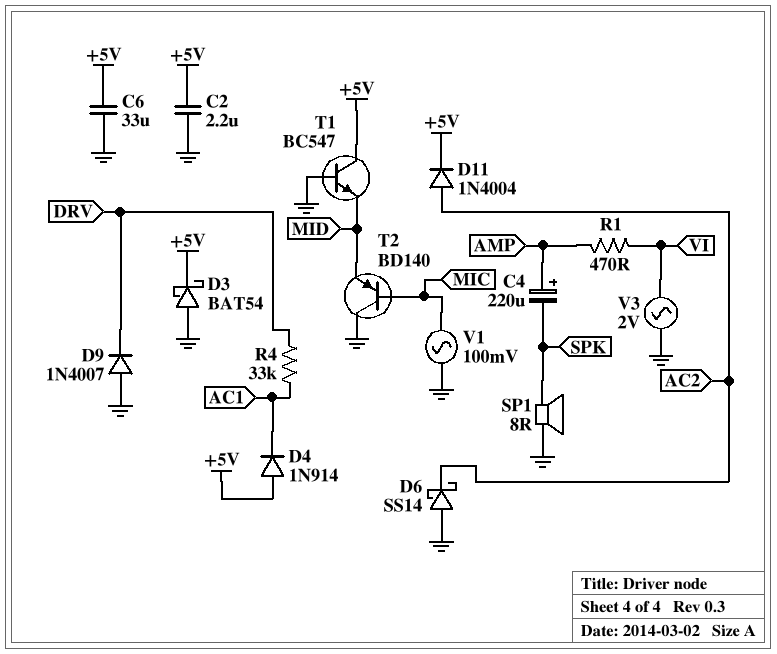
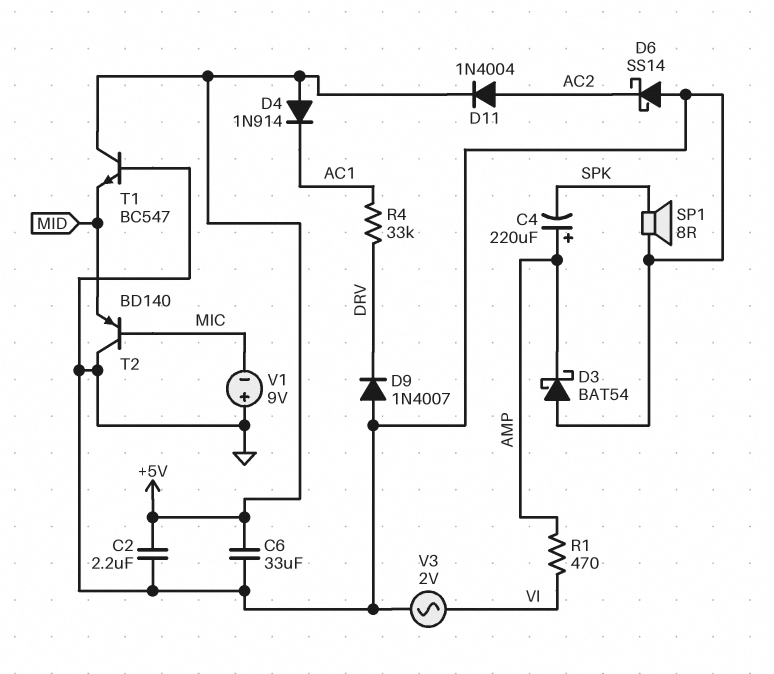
D3: schottky BAT54 (A GND, K +5V) -> schottky BAT54 (A GND, K AMP)
V1: AC 100mV (GND, MIC) -> 9V (plus GND, minus MIC)

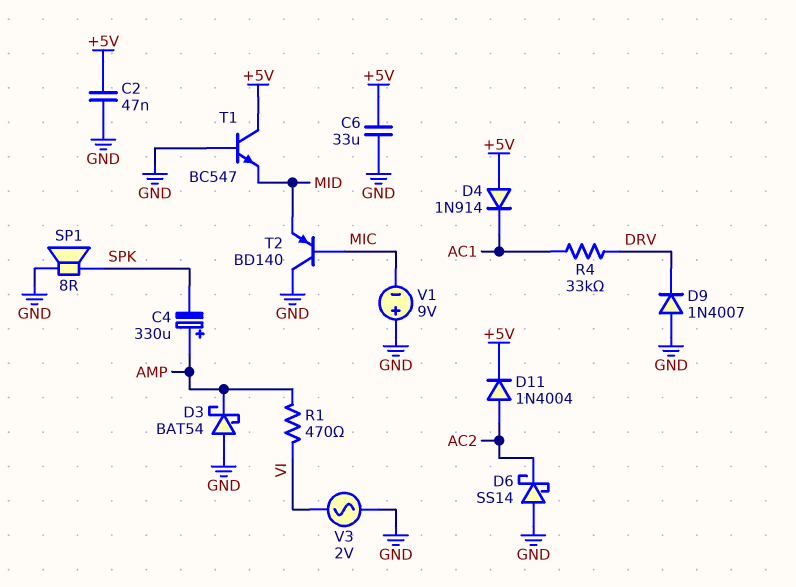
C2: 2.2uF (+5V, GND) -> 47nF (+5V, GND)
C4: 220uF (plus AMP, minus SPK) -> 330uF (plus AMP, minus SPK)

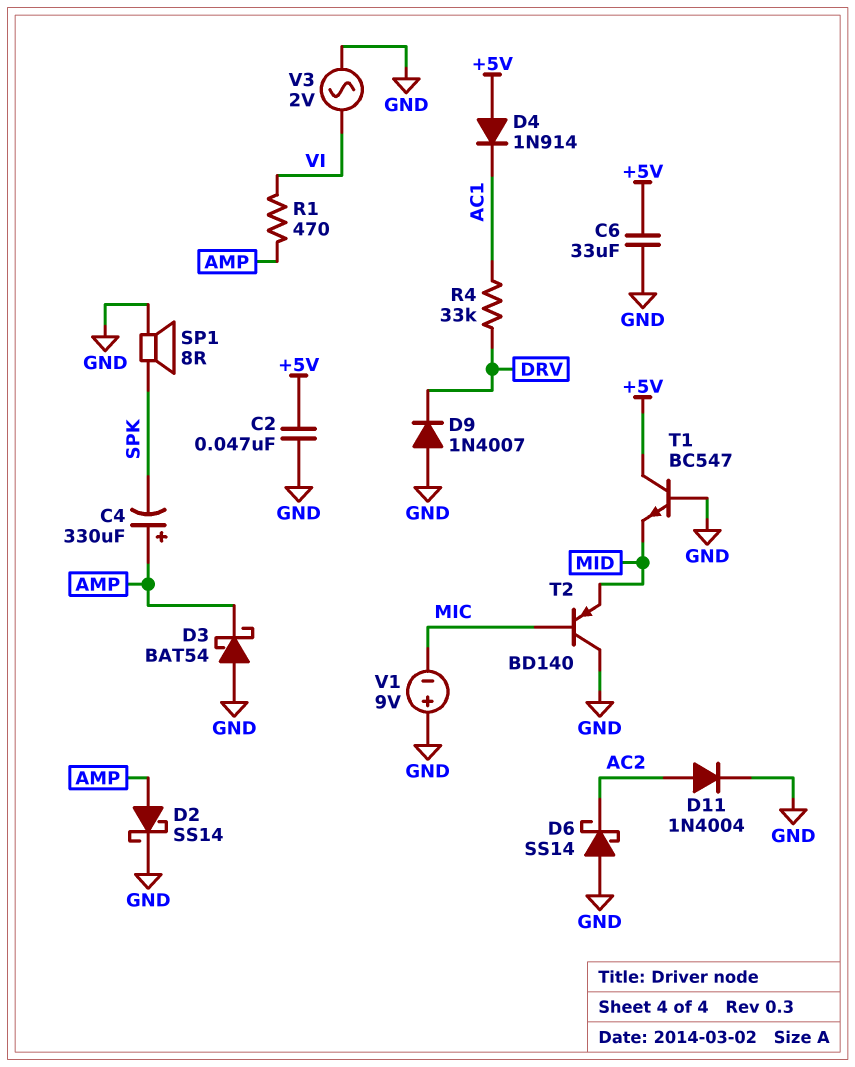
D2: none -> schottky SS14 (A AMP, K GND)
D11: diode 1N4004 (A AC2, K +5V) -> diode 1N4004 (A AC2, K GND)

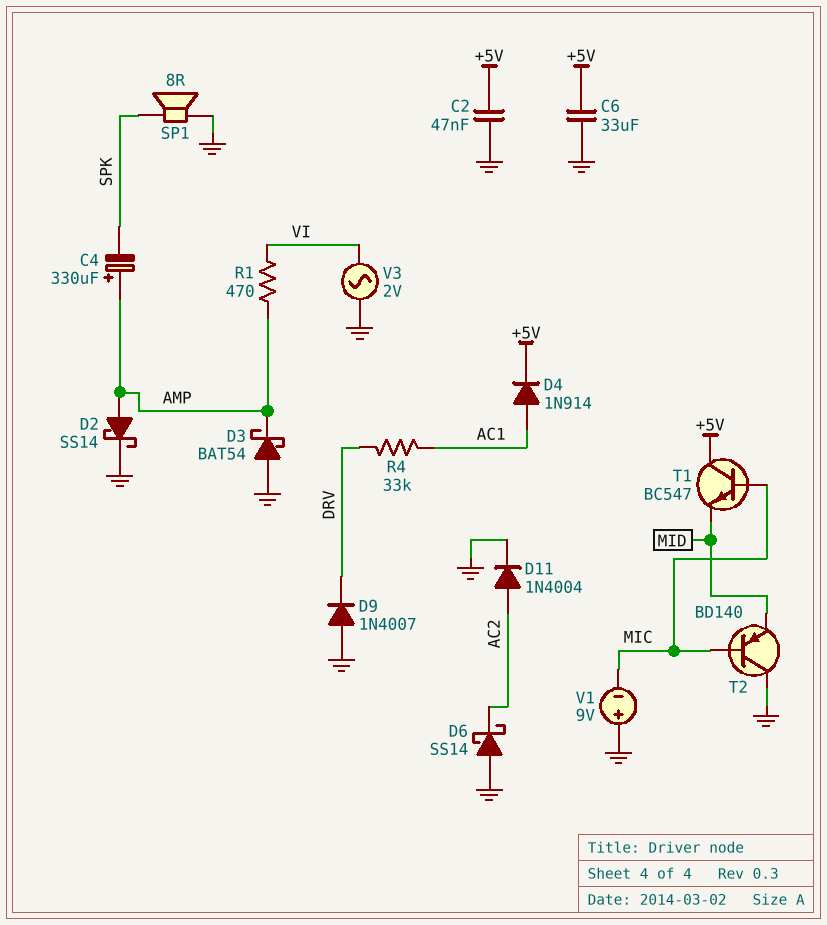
D4: diode 1N914 (A +5V, K AC1) -> diode 1N914 (A AC1, K +5V)
T1: NPN BC547 (B GND, C +5V, E MID) -> NPN BC547 (B MIC, C +5V, E MID)

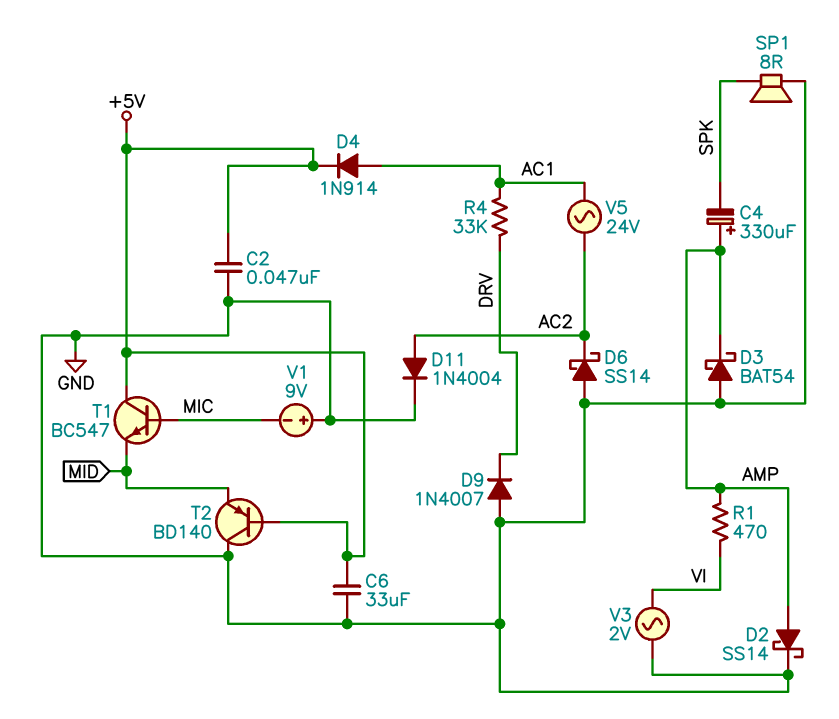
T2: PNP BD140 (B MIC, C GND, E MID) -> PNP BD140 (B +5V, C GND, E MID)
V5: none -> AC 24V (AC1, AC2)

